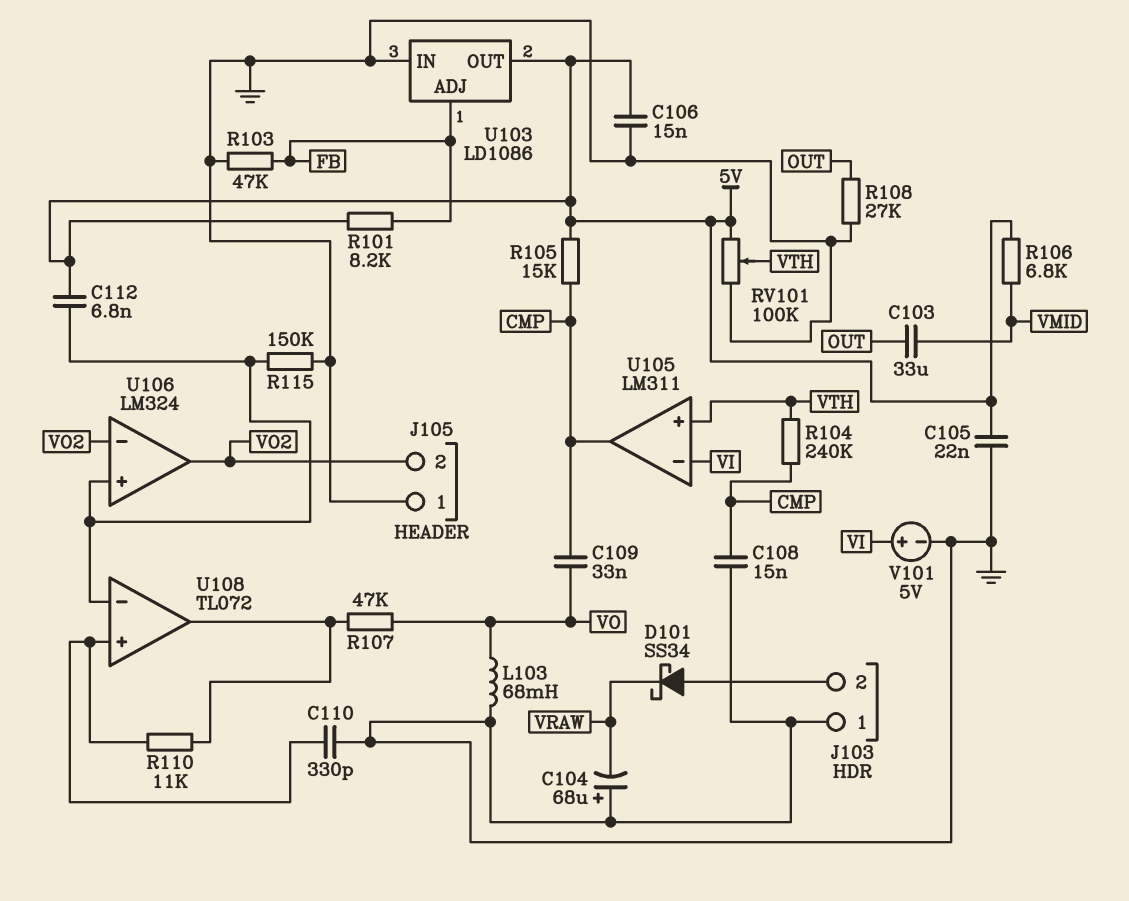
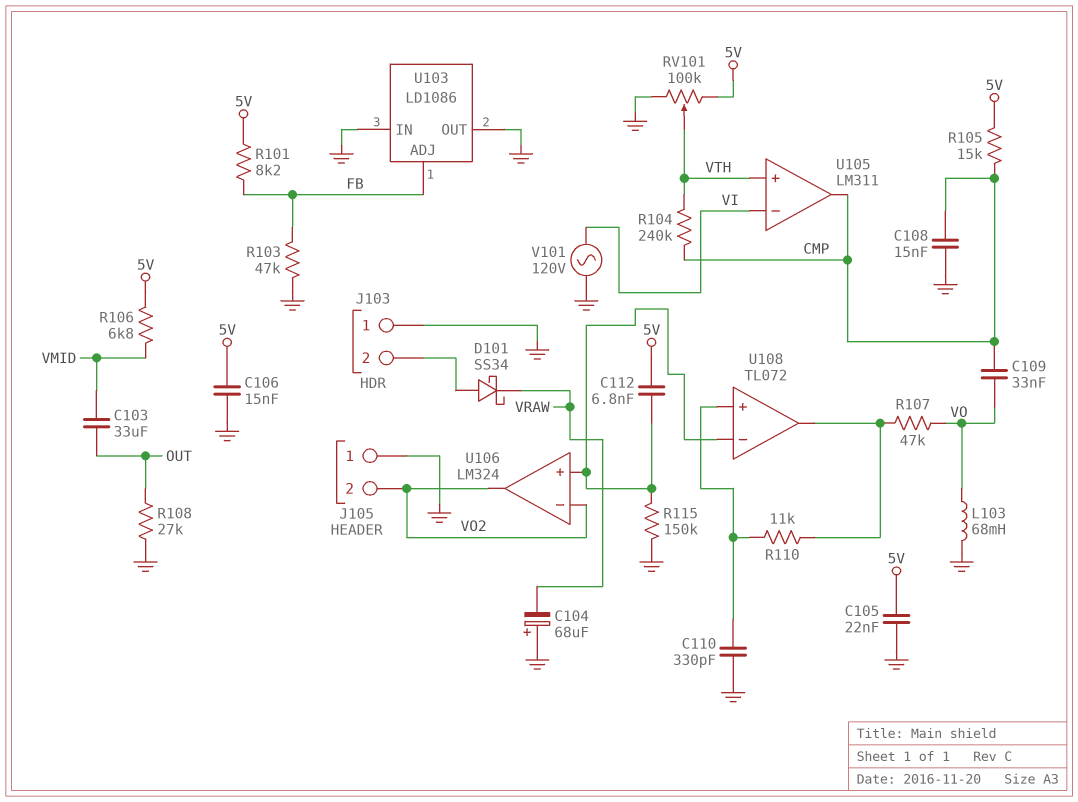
U103 pin OUT: 5V -> GND
V101: 5V (plus VI, minus GND) -> AC 120V (GND, VI)

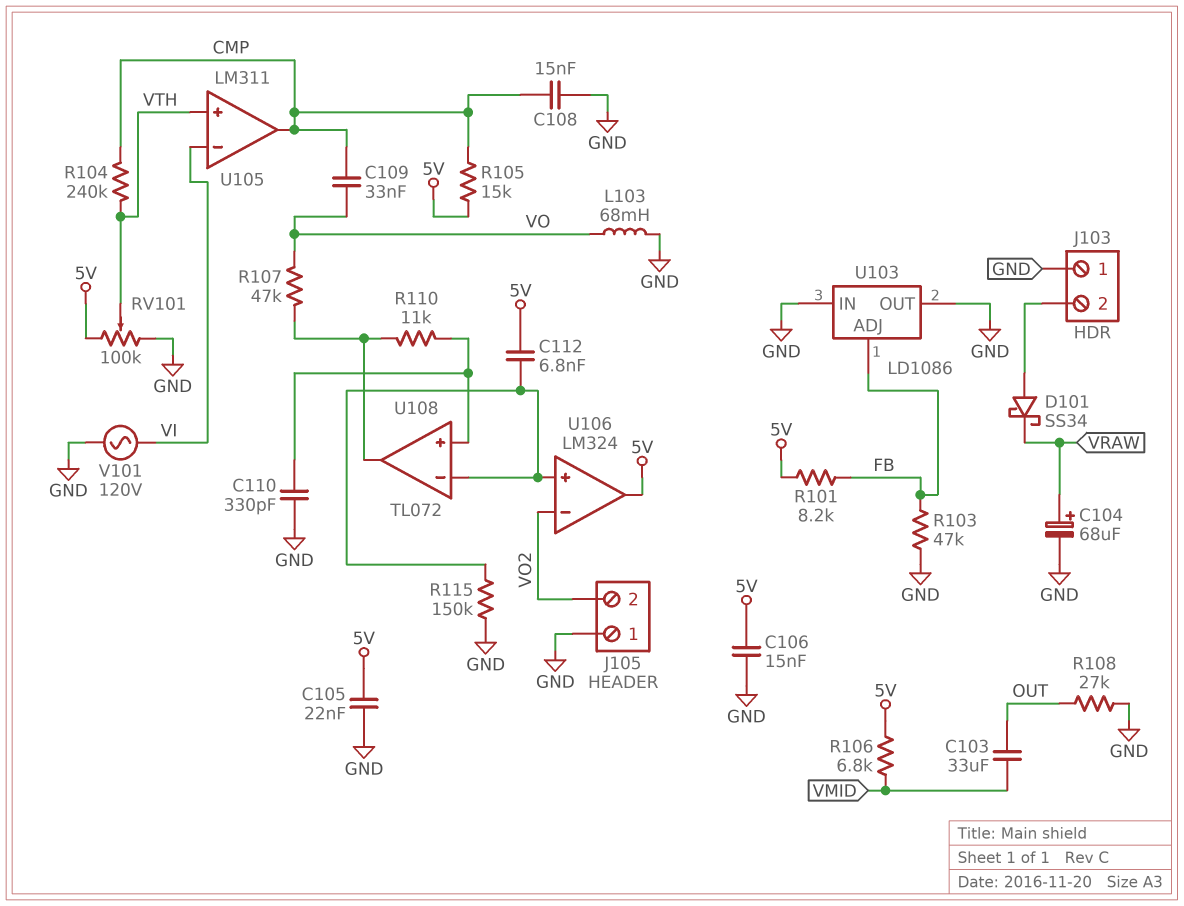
C104: 68uF (plus GND, minus VRAW) -> 68uF (plus VRAW, minus GND)
U106 pin out: VO2 -> 5V

